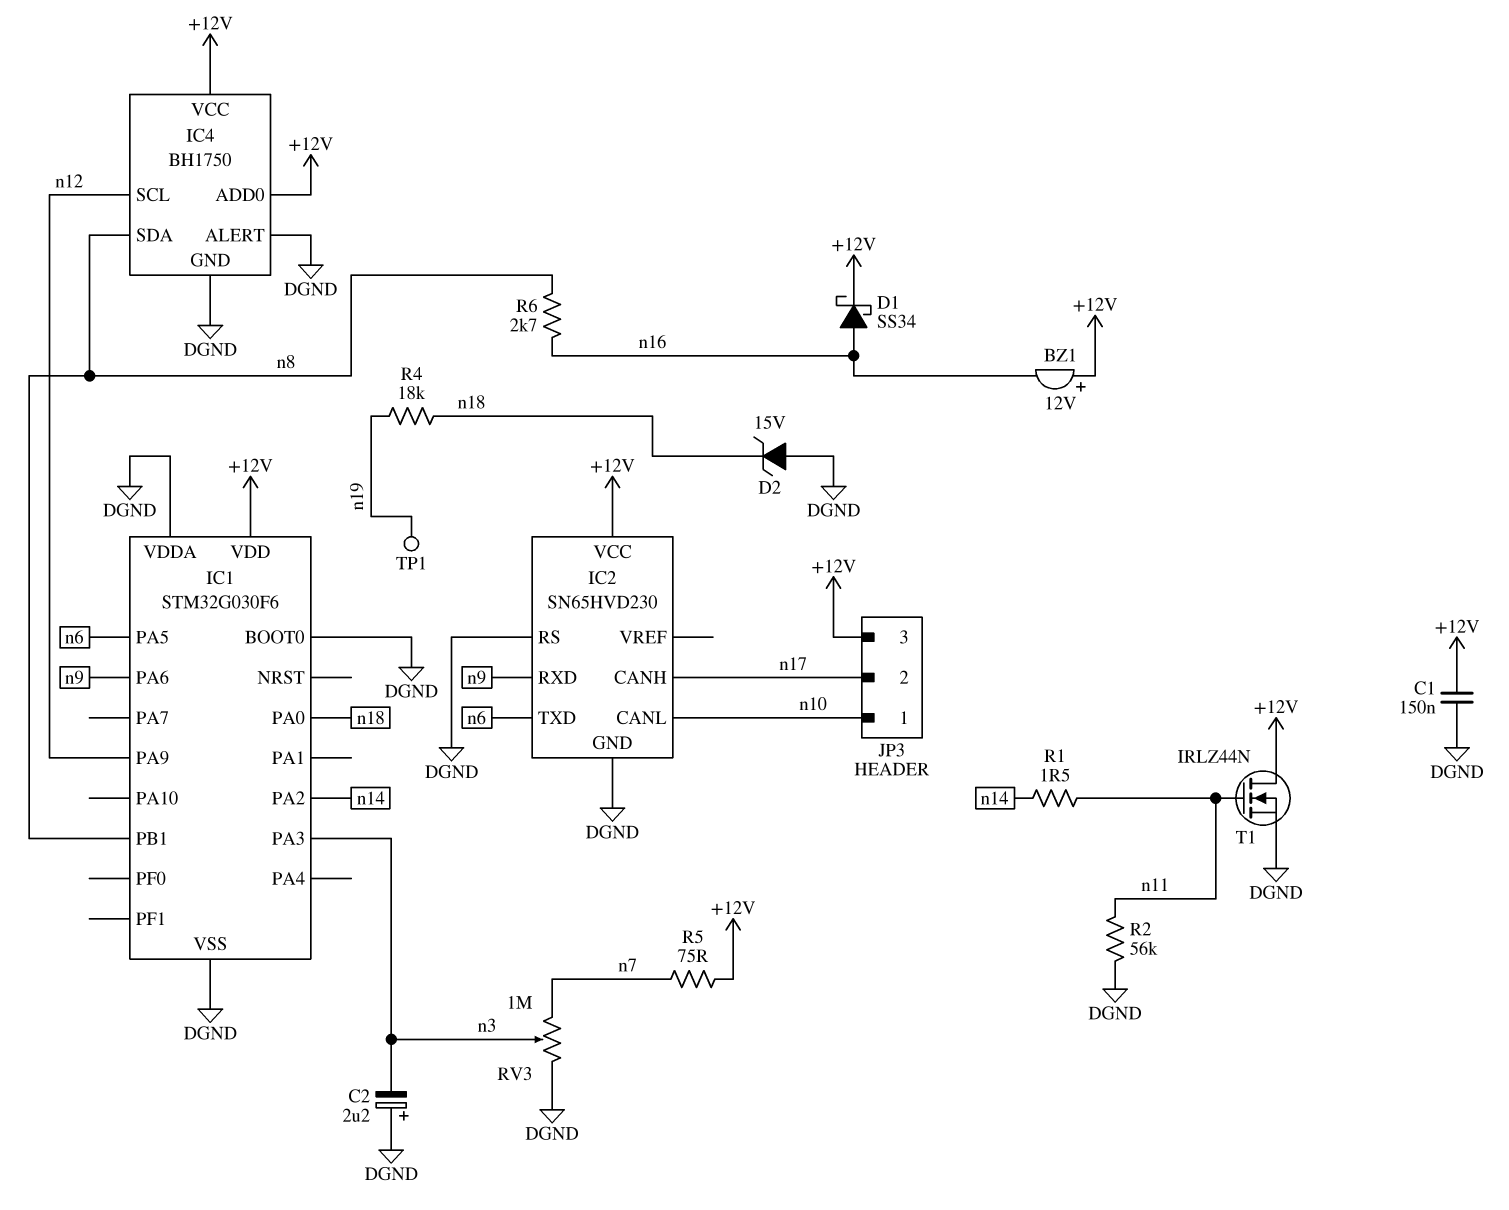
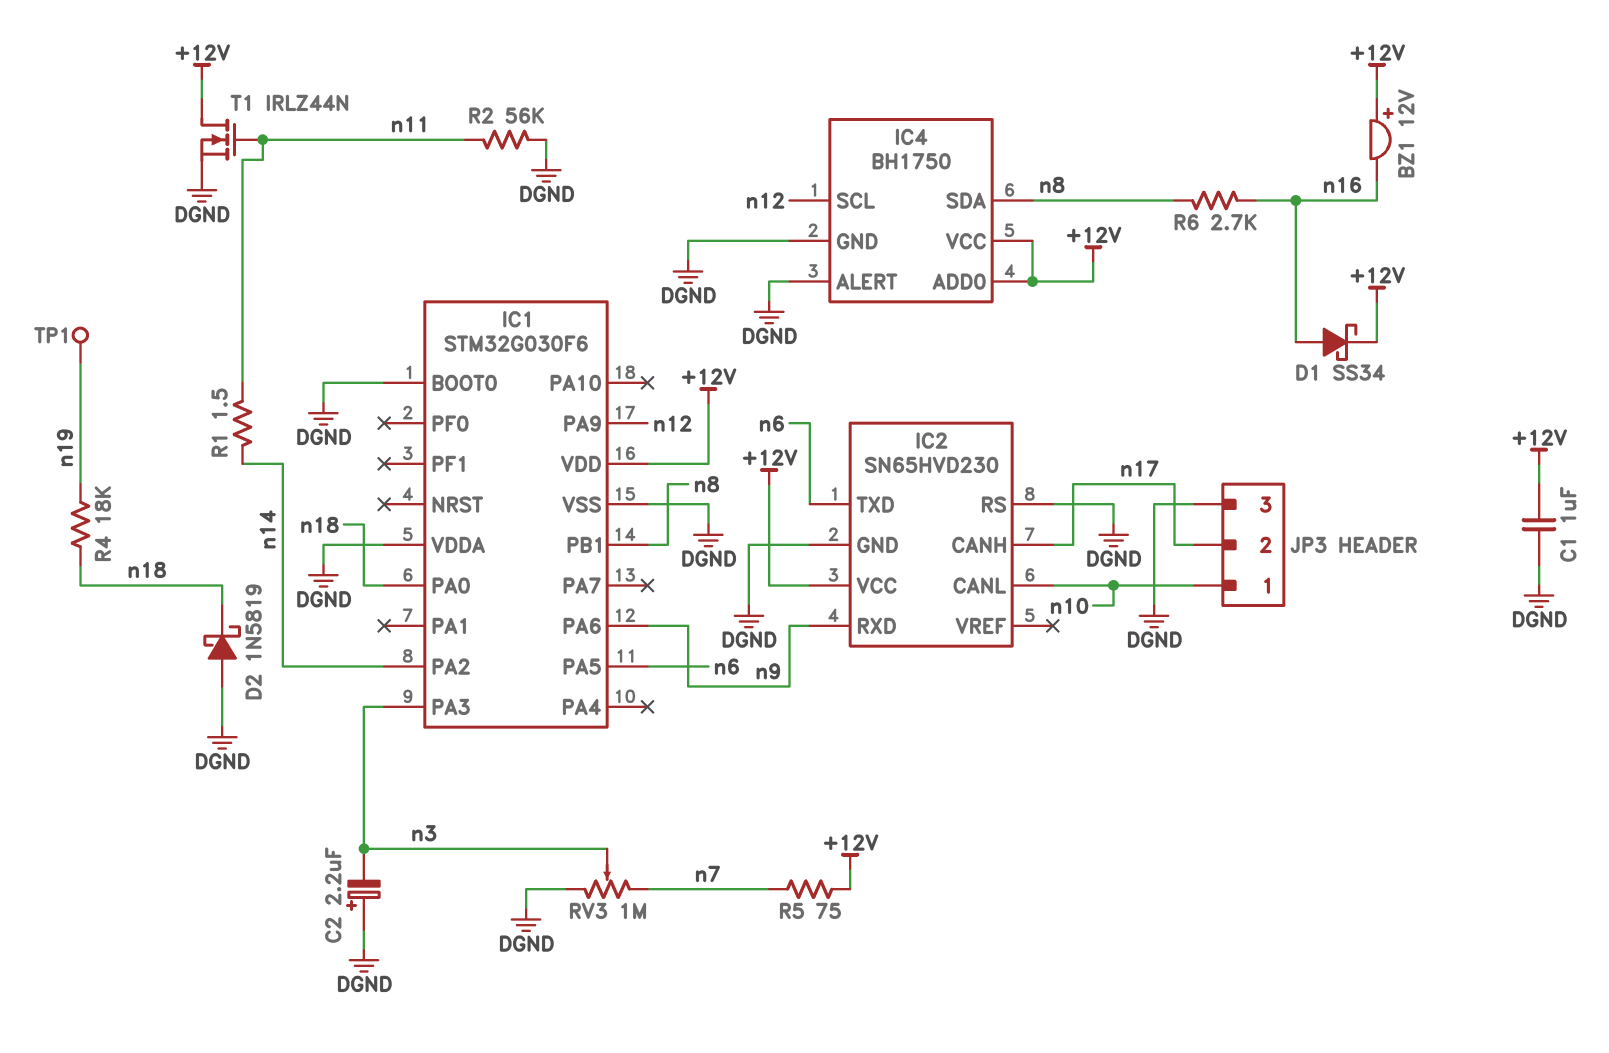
C1: 150nF (+12V, DGND) -> 1uF (+12V, DGND)
D2: zener 15V (A DGND, K n18) -> schottky 1N5819 (A DGND, K n18)
JP3 pin 3: +12V -> DGND

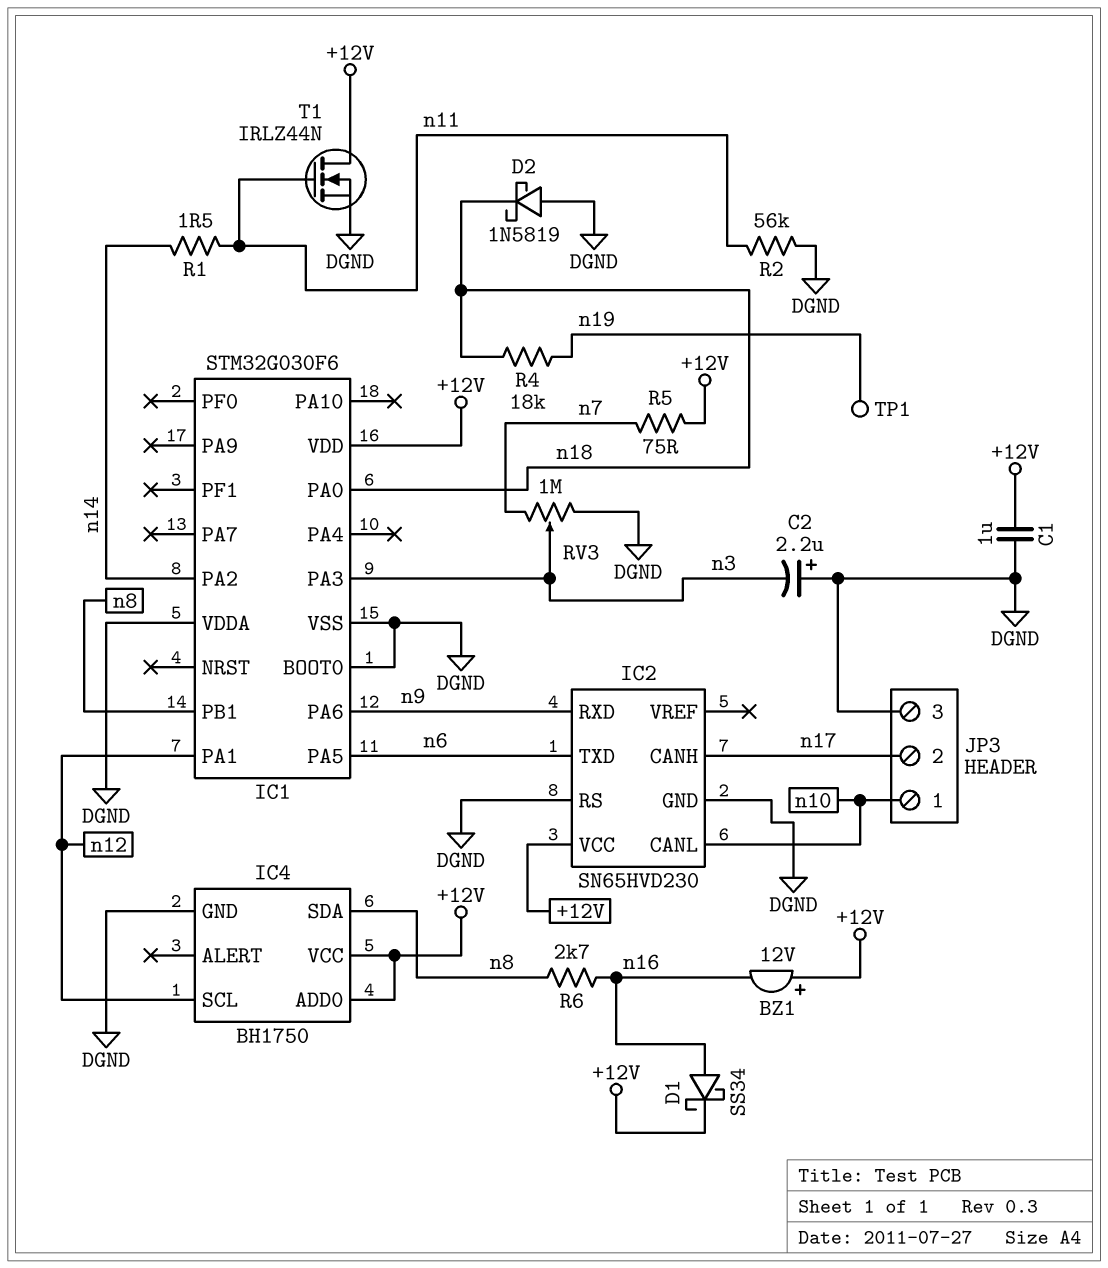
IC1 pin PA1: none -> n12
IC1 pin PA9: n12 -> none
IC4 pin ALERT: DGND -> none

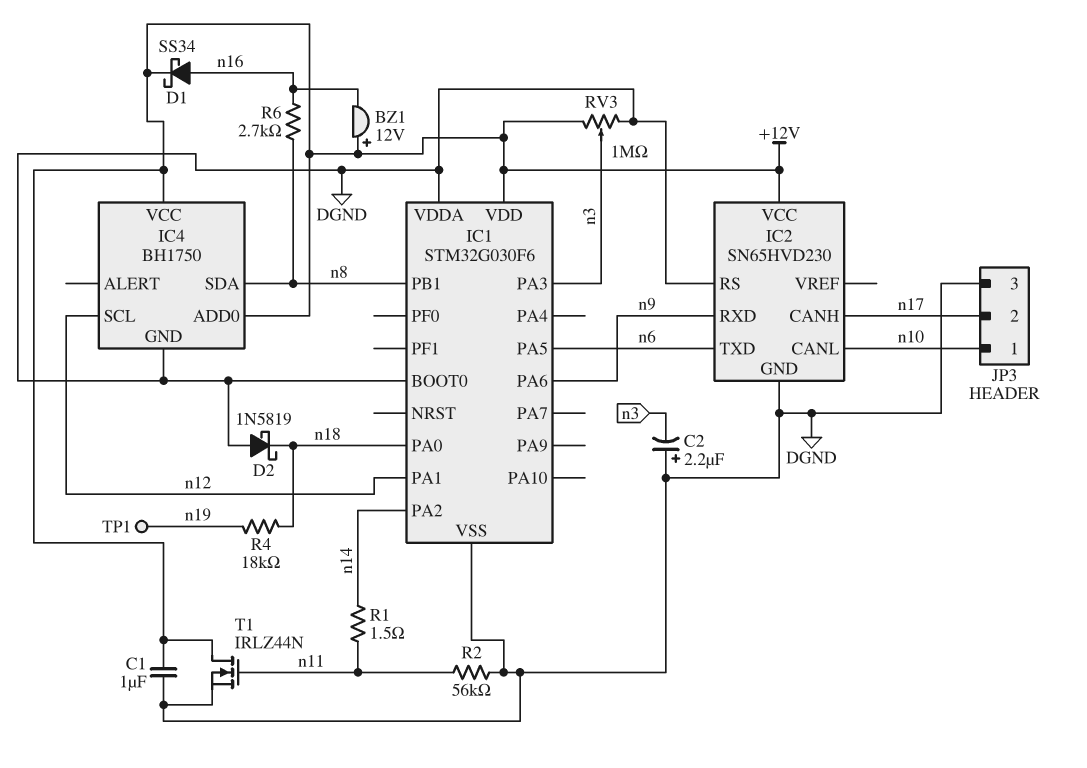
R5: 75 (+12V, n7) -> none
RV3: 1M (DGND, n7, wiper n3) -> 1M (+12V, DGND, wiper n3)

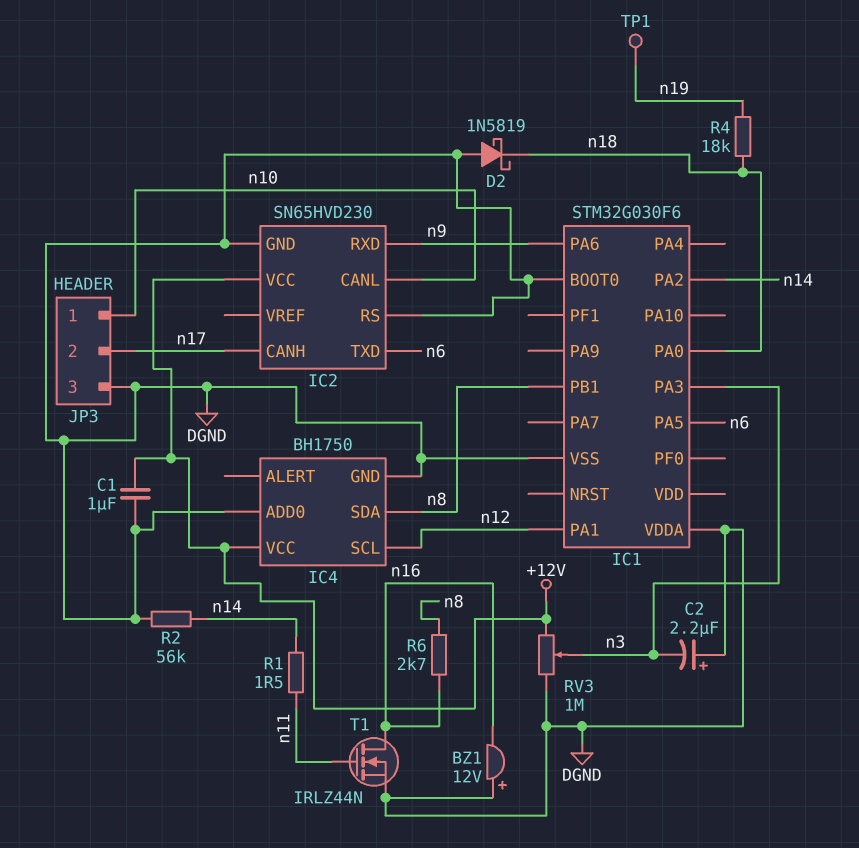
BZ1: buzzer 12V (plus +12V, minus n16) -> buzzer 12V (plus DGND, minus n16)
D1: schottky SS34 (A n16, K +12V) -> none
IC1 pin VDD: +12V -> none
IC4 pin ADD0: +12V -> DGND
R2: 56k (DGND, n11) -> 56k (DGND, n14)
T1: NMOS IRLZ44N (G n11, D +12V, S DGND) -> NMOS IRLZ44N (G n11, D n16, S DGND)

